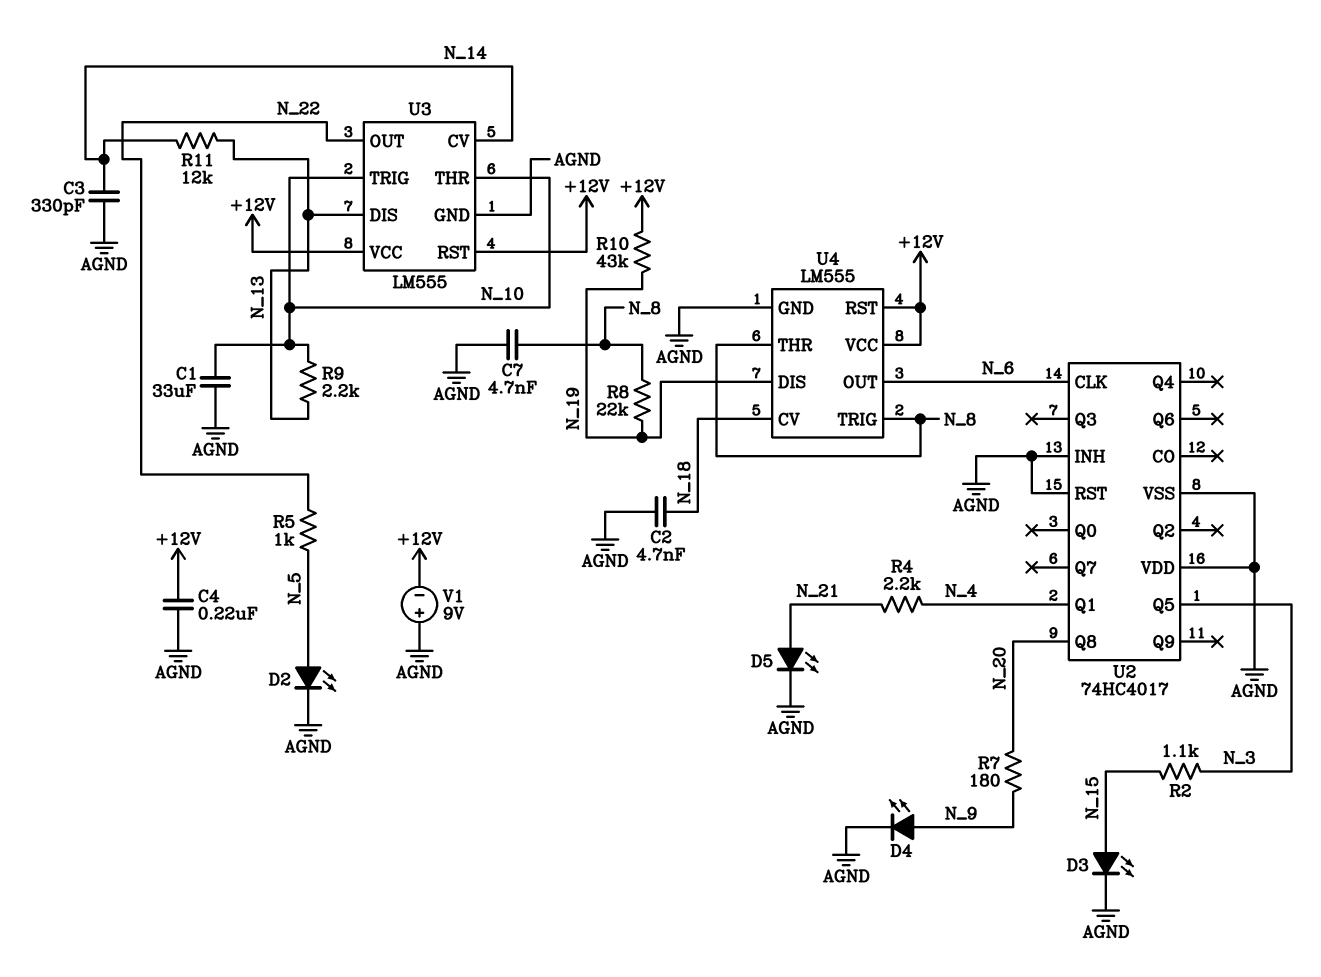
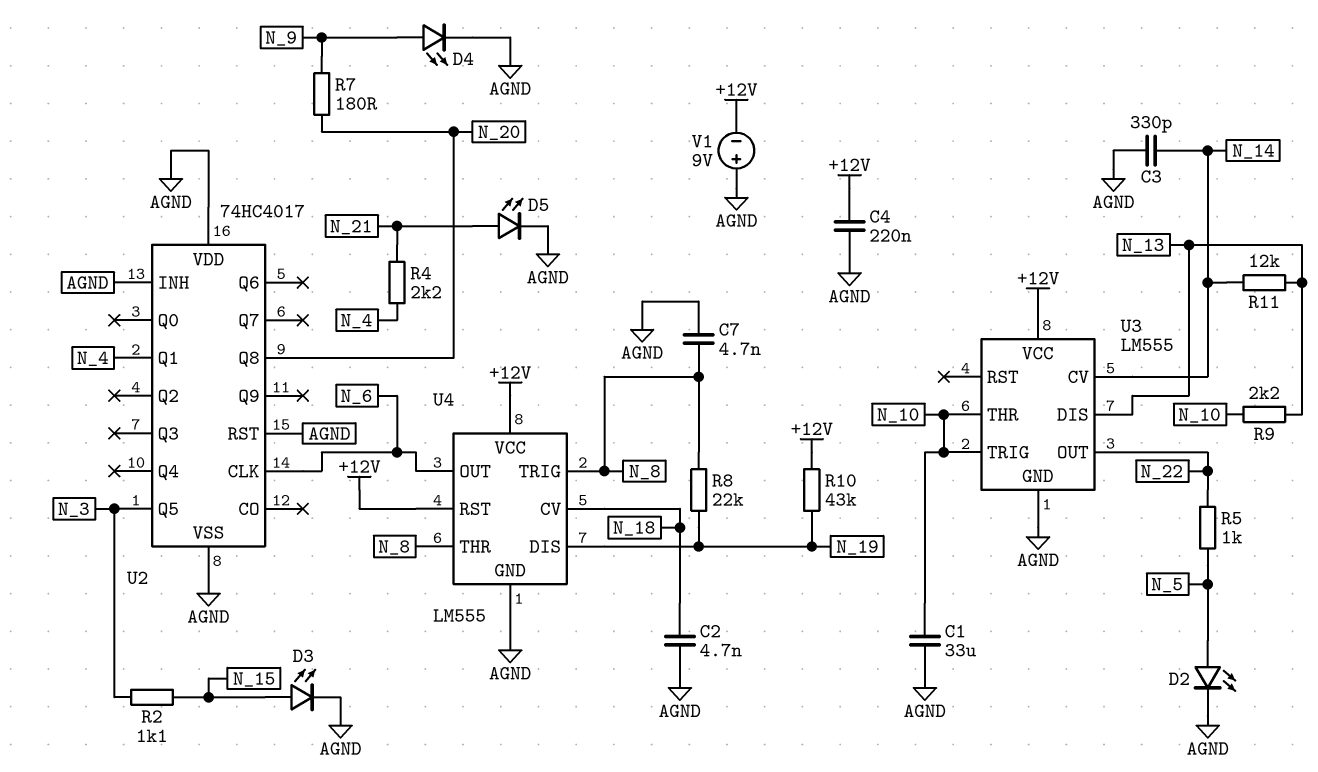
U3 pin RST: +12V -> none

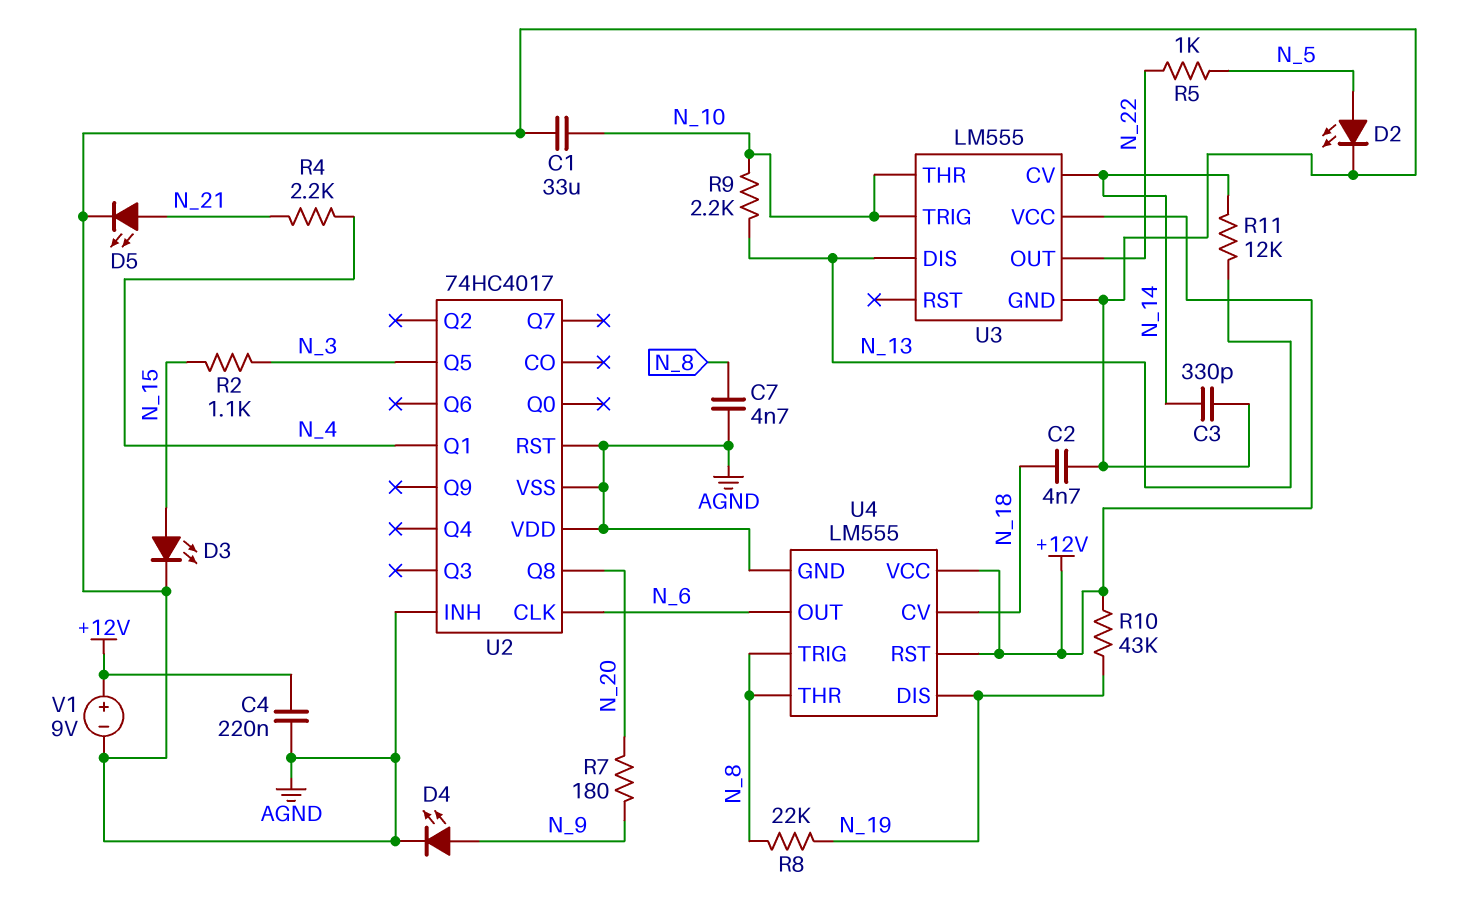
V1: 9V (plus AGND, minus +12V) -> 9V (plus +12V, minus AGND)

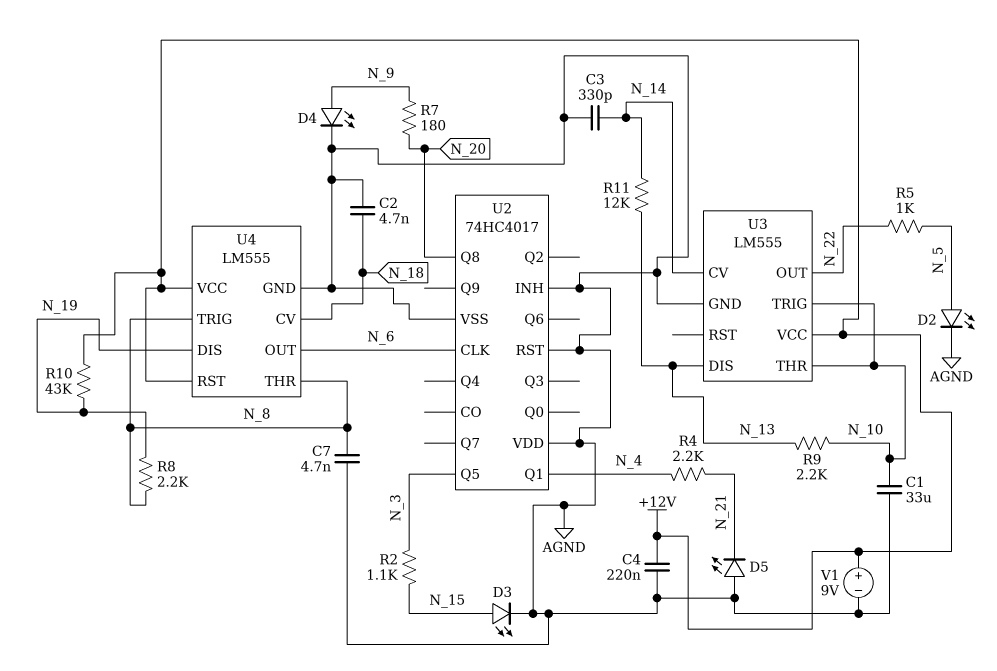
D5: LED (A N_21, K AGND) -> LED (A AGND, K N_21)
R8: 22k (N_8, N_19) -> 2.2k (N_8, N_19)

